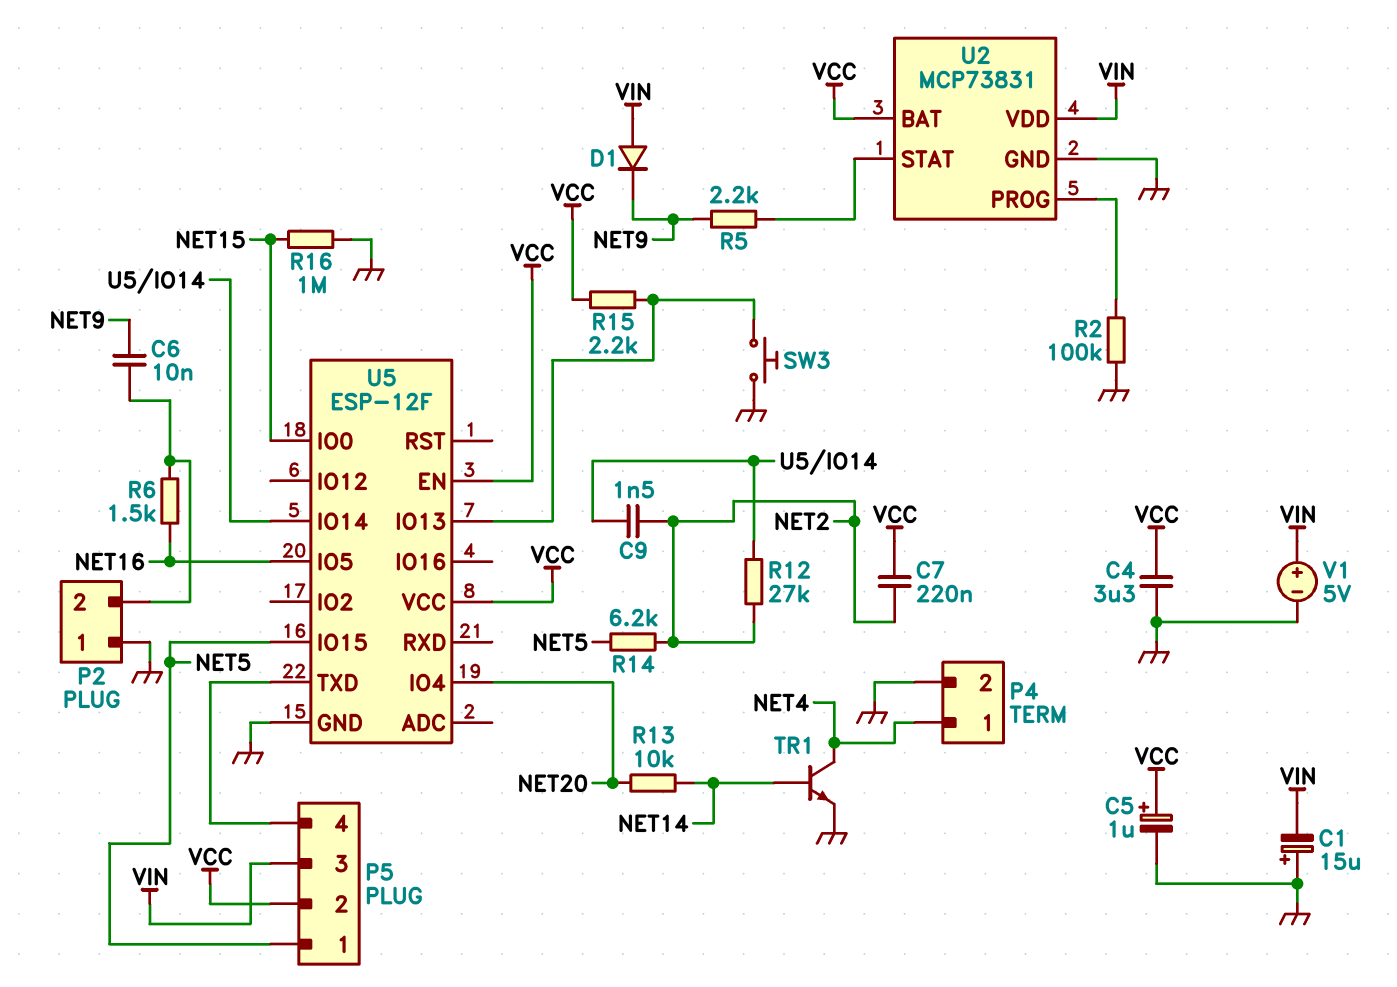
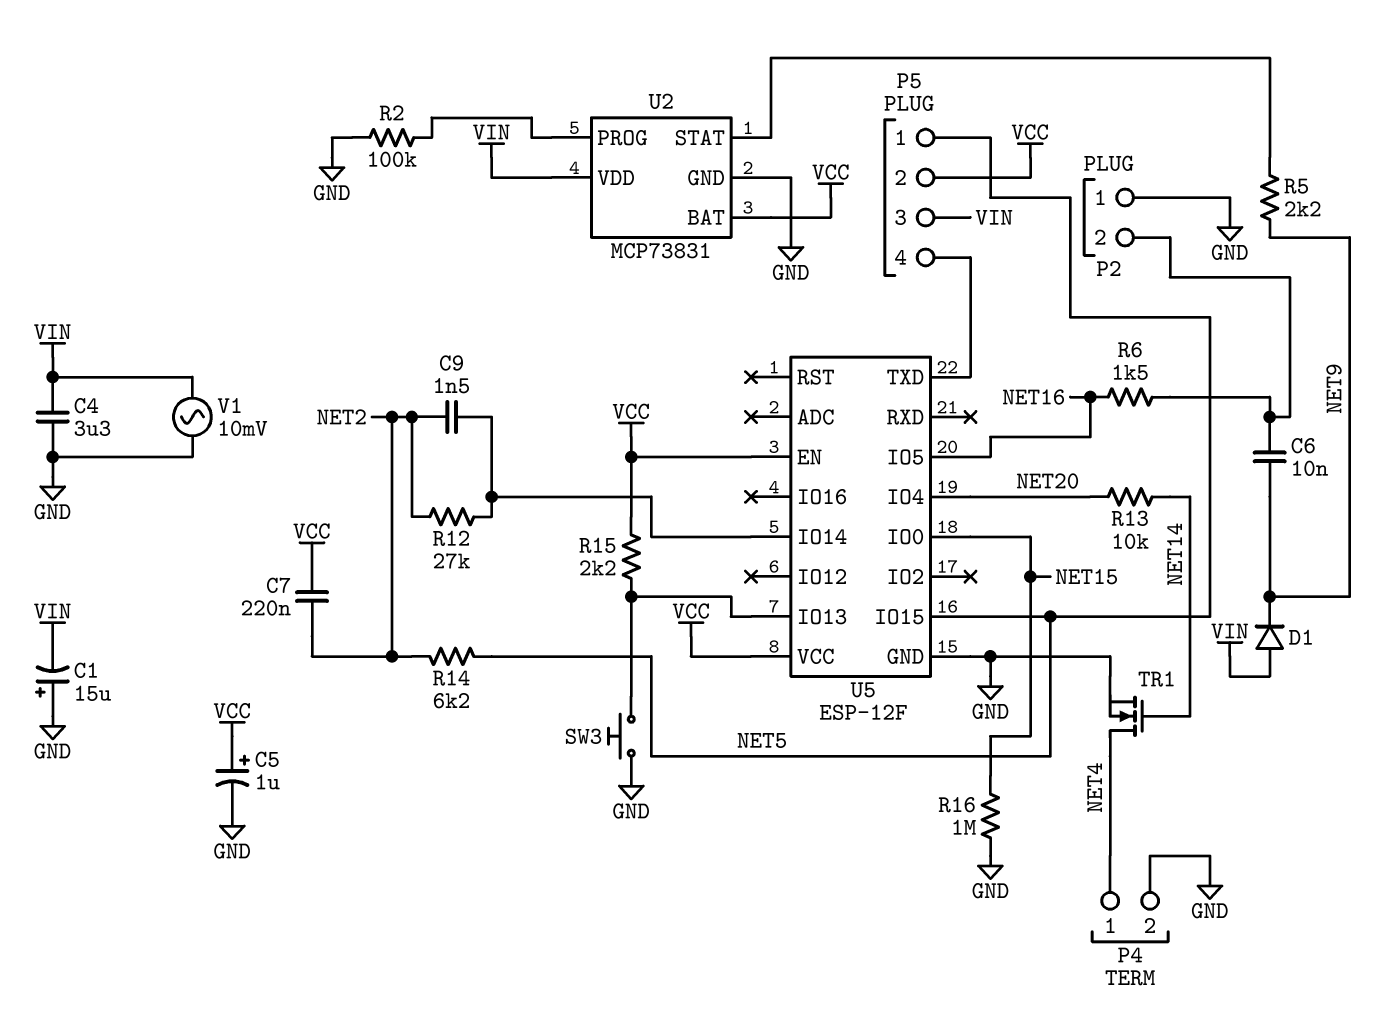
C4: 3.3uF (GND, VCC) -> 3.3uF (GND, VIN)
TR1: NPN (B NET14, C NET4, E GND) -> NMOS (G NET14, D NET4, S GND)
V1: 5V (plus VIN, minus GND) -> AC 10mV (GND, VIN)

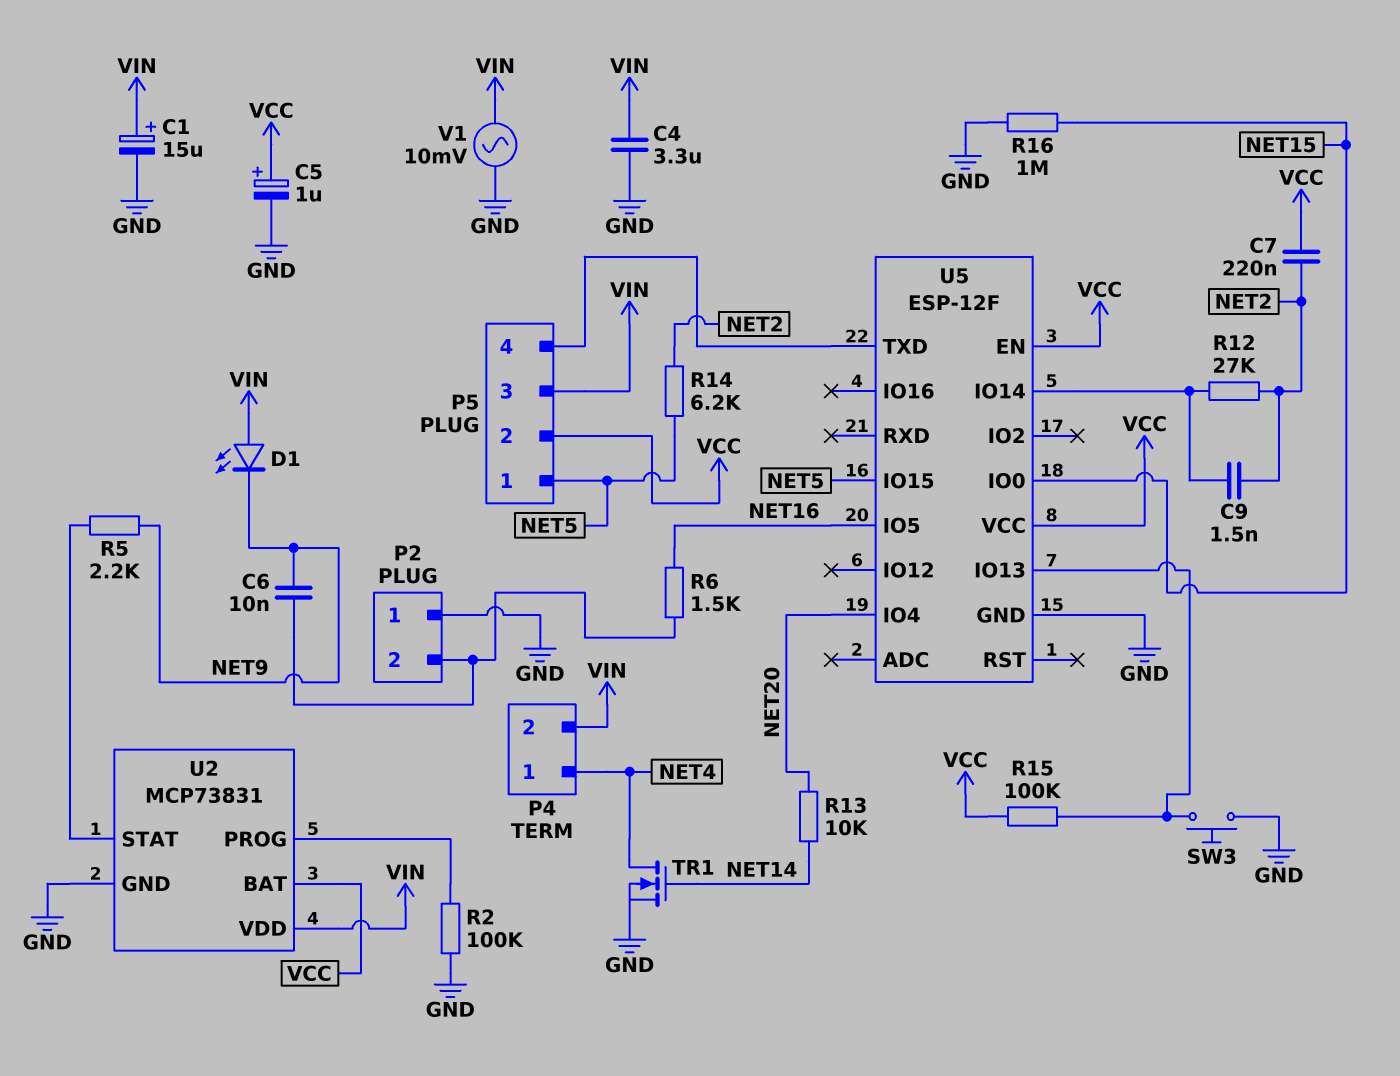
C1: 15uF (plus GND, minus VIN) -> 15uF (plus VIN, minus GND)
D1: diode (A VIN, K NET9) -> LED (A VIN, K NET9)
P4 pin 2: GND -> VIN
R15: 2.2k (U5/IO13, VCC) -> 100k (U5/IO13, VCC)

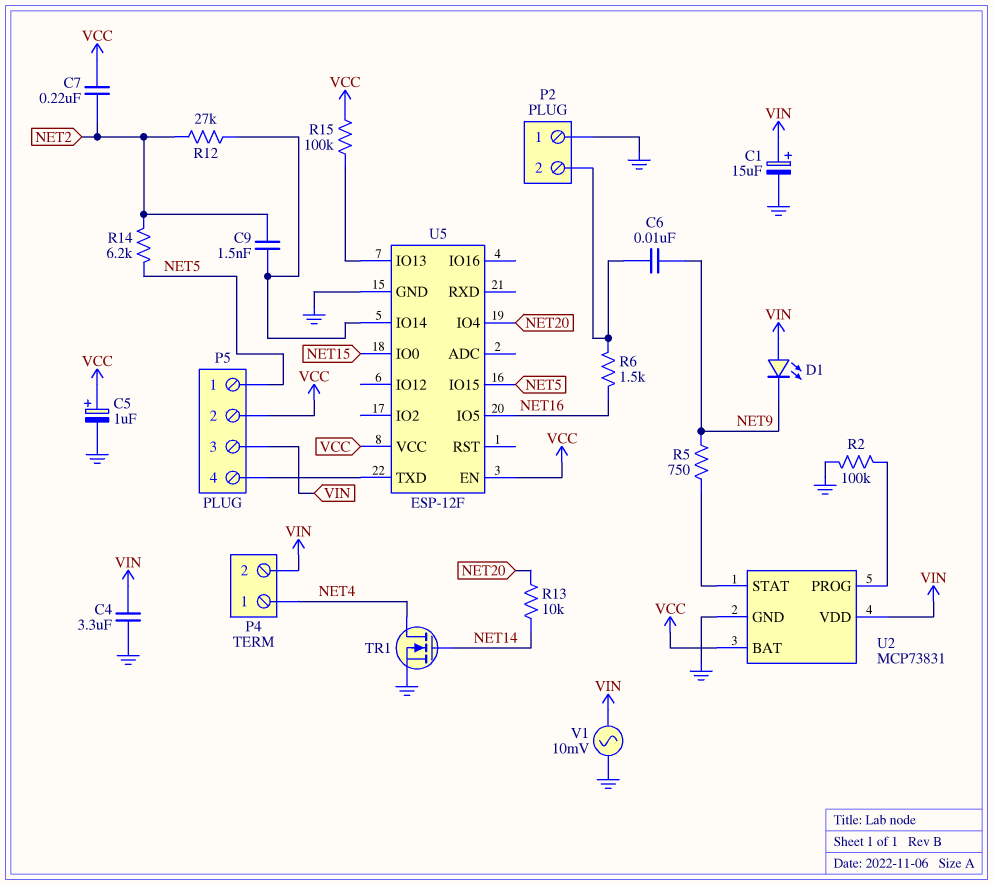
R5: 2.2k (NET9, U2/STAT) -> 750 (NET9, U2/STAT)
R16: 1M (GND, NET15) -> none
SW3: button (GND, U5/IO13) -> none

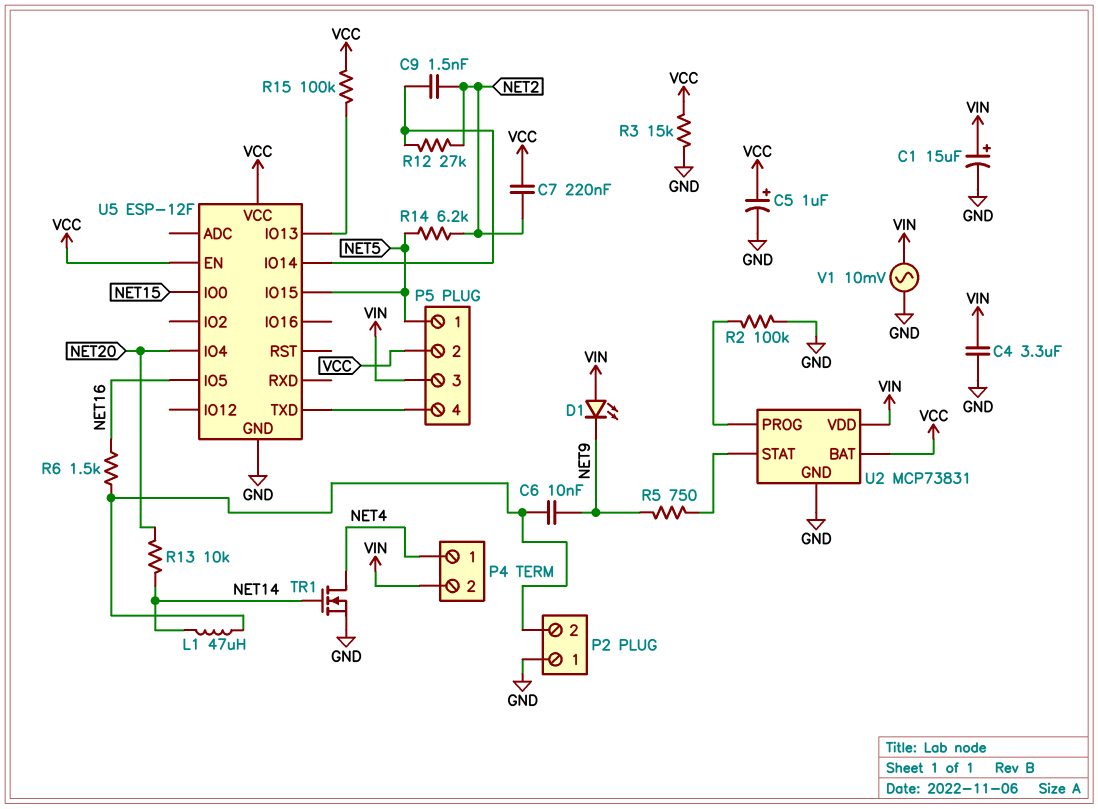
L1: none -> 47uH (NET14, P2/2)
R3: none -> 15k (GND, VCC)

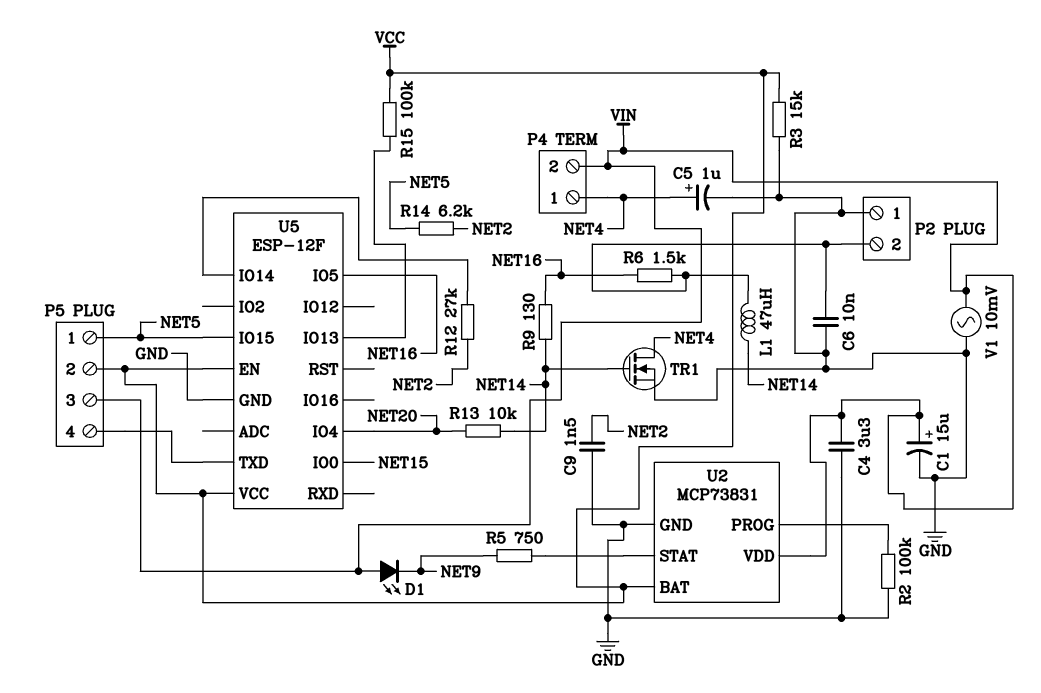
C5: 1uF (plus VCC, minus GND) -> 1uF (plus NET4, minus GND)
C6: 10nF (NET9, P2/2) -> 10nF (GND, P2/2)
C7: 220nF (NET2, VCC) -> none
C9: 1.5nF (NET2, U5/IO14) -> 1.5nF (GND, NET2)
R9: none -> 130 (NET14, NET16)

